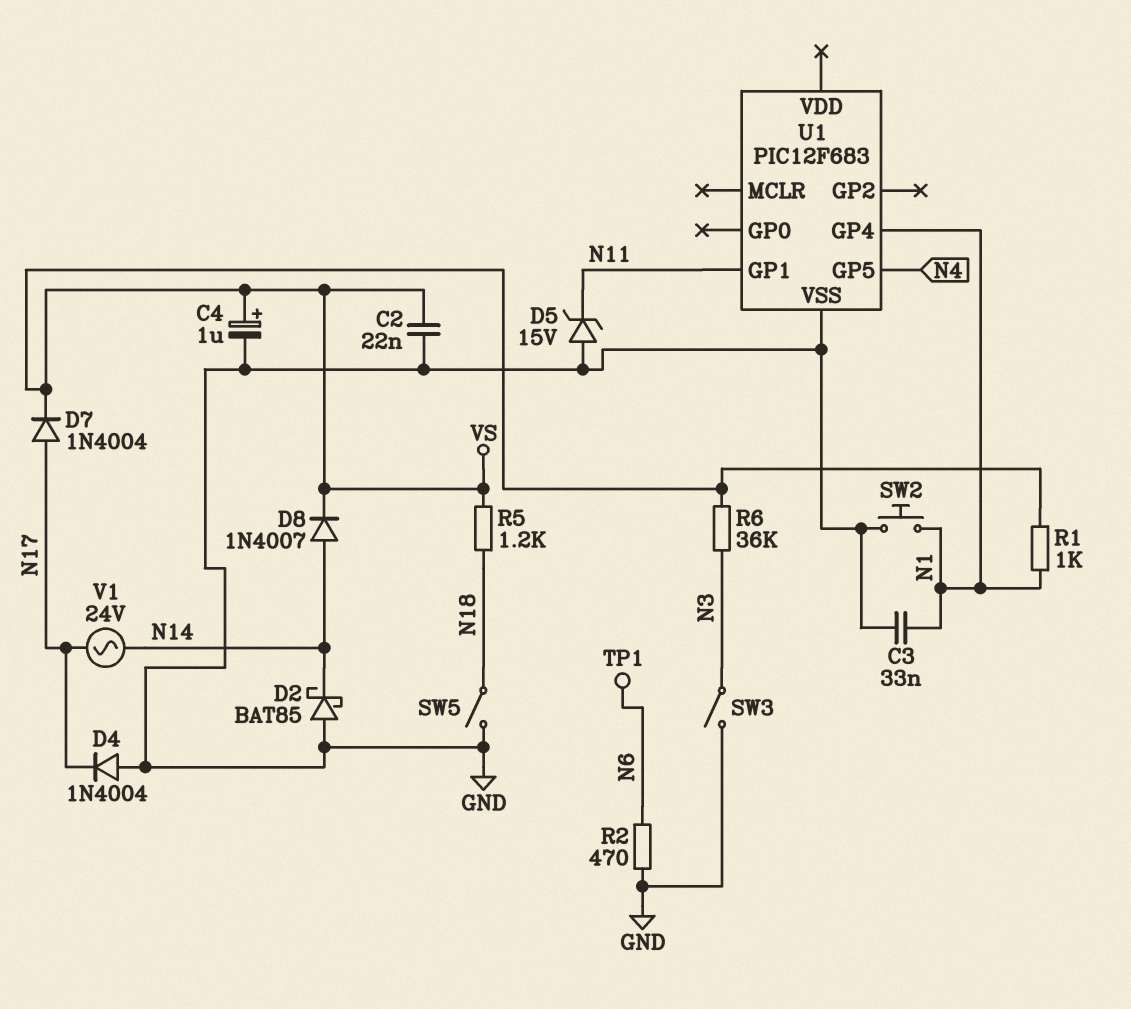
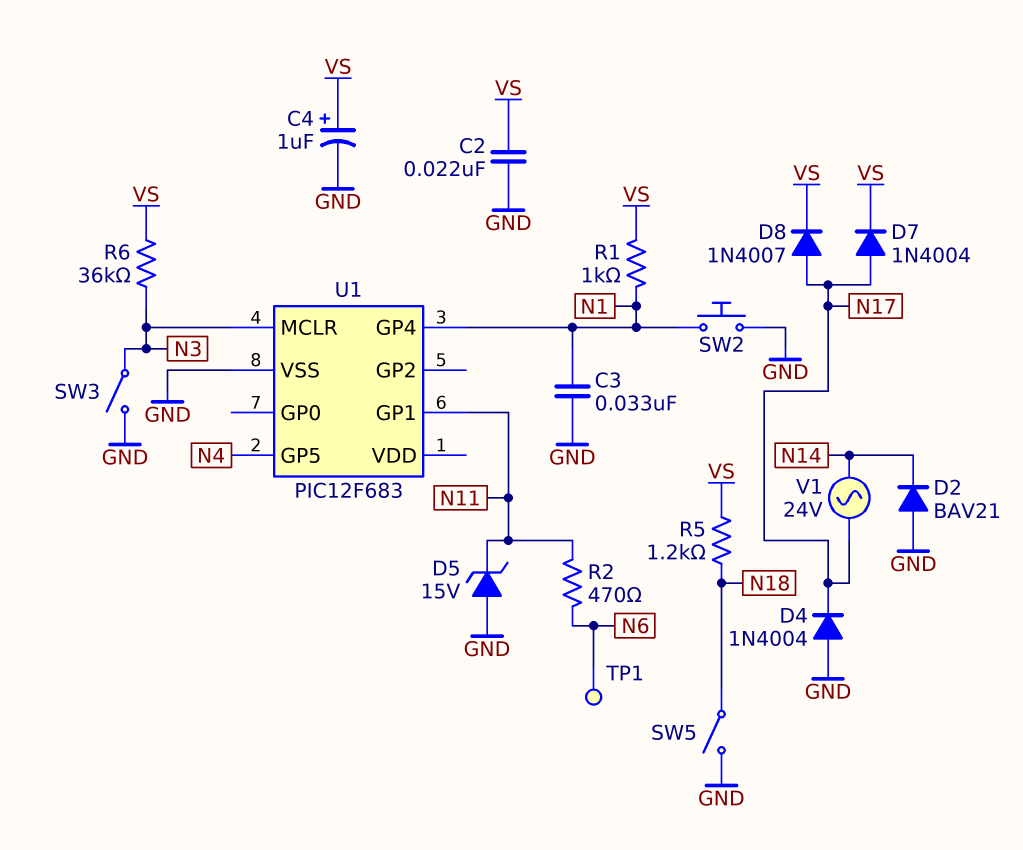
D2: schottky BAT85 (A GND, K N14) -> diode BAV21 (A GND, K N14)
D8: diode 1N4007 (A N14, K VS) -> diode 1N4007 (A N17, K VS)
R2: 470 (GND, N6) -> 470 (N6, N11)
U1 pin MCLR: none -> N3

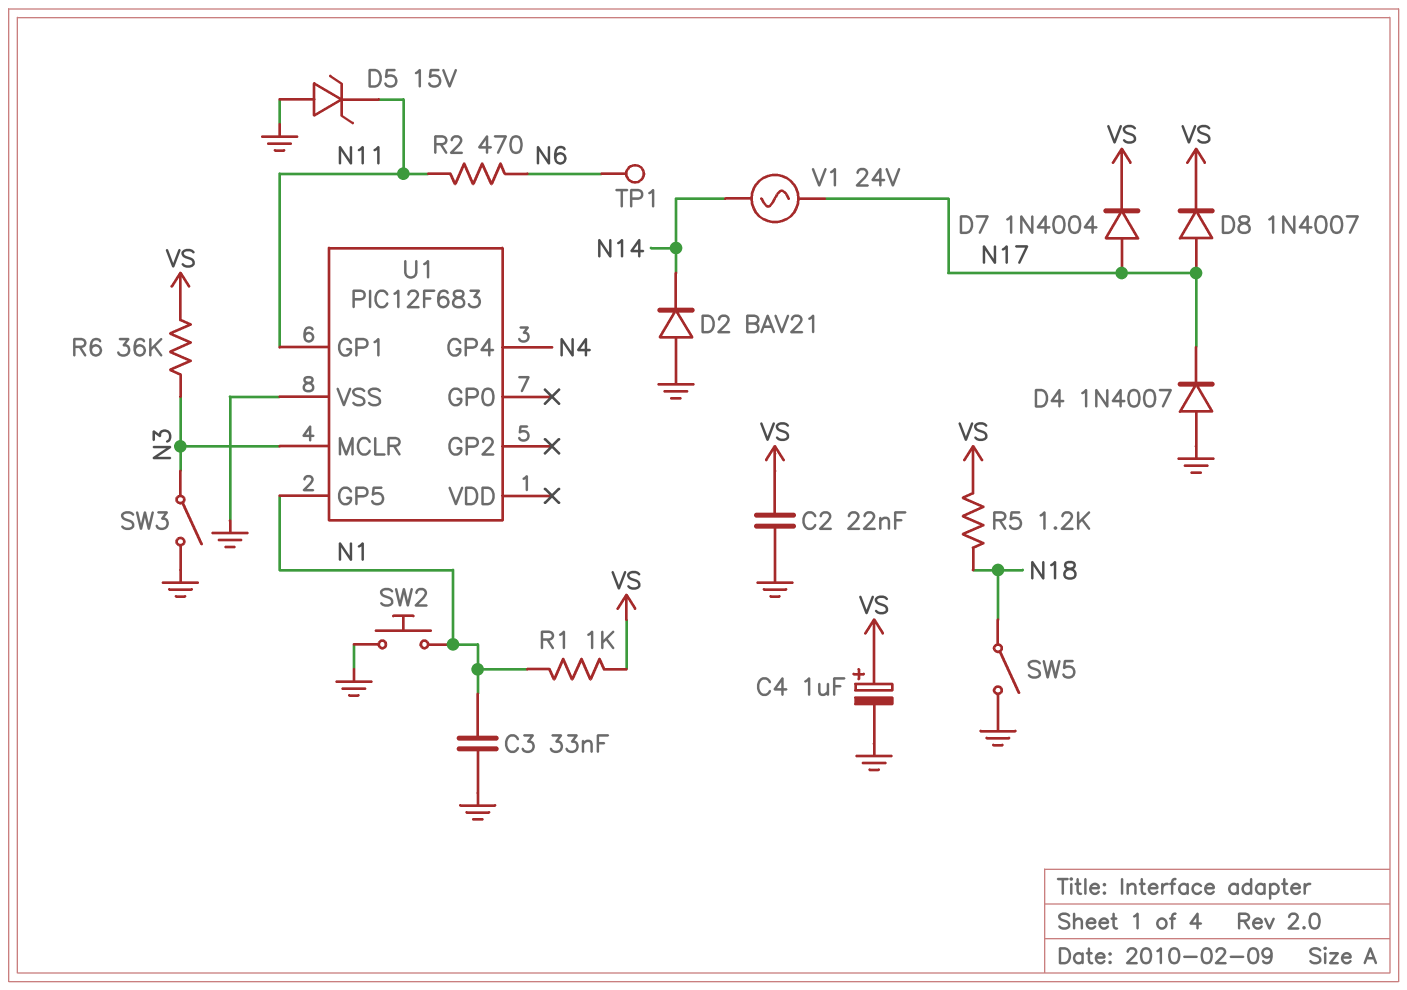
D4: diode 1N4004 (A GND, K N17) -> diode 1N4007 (A GND, K N17)
U1 pin GP4: N1 -> N4
U1 pin GP5: N4 -> N1

